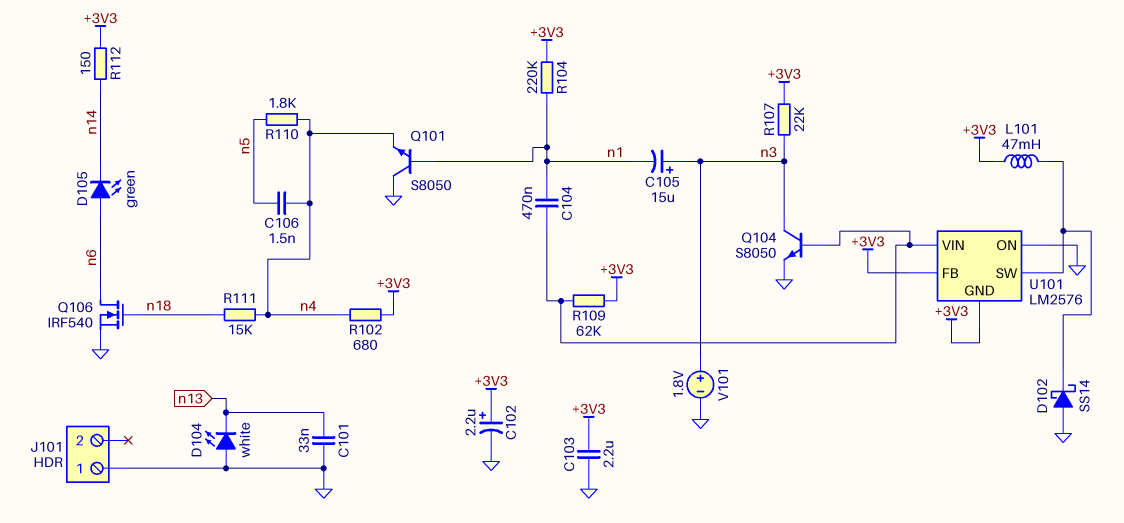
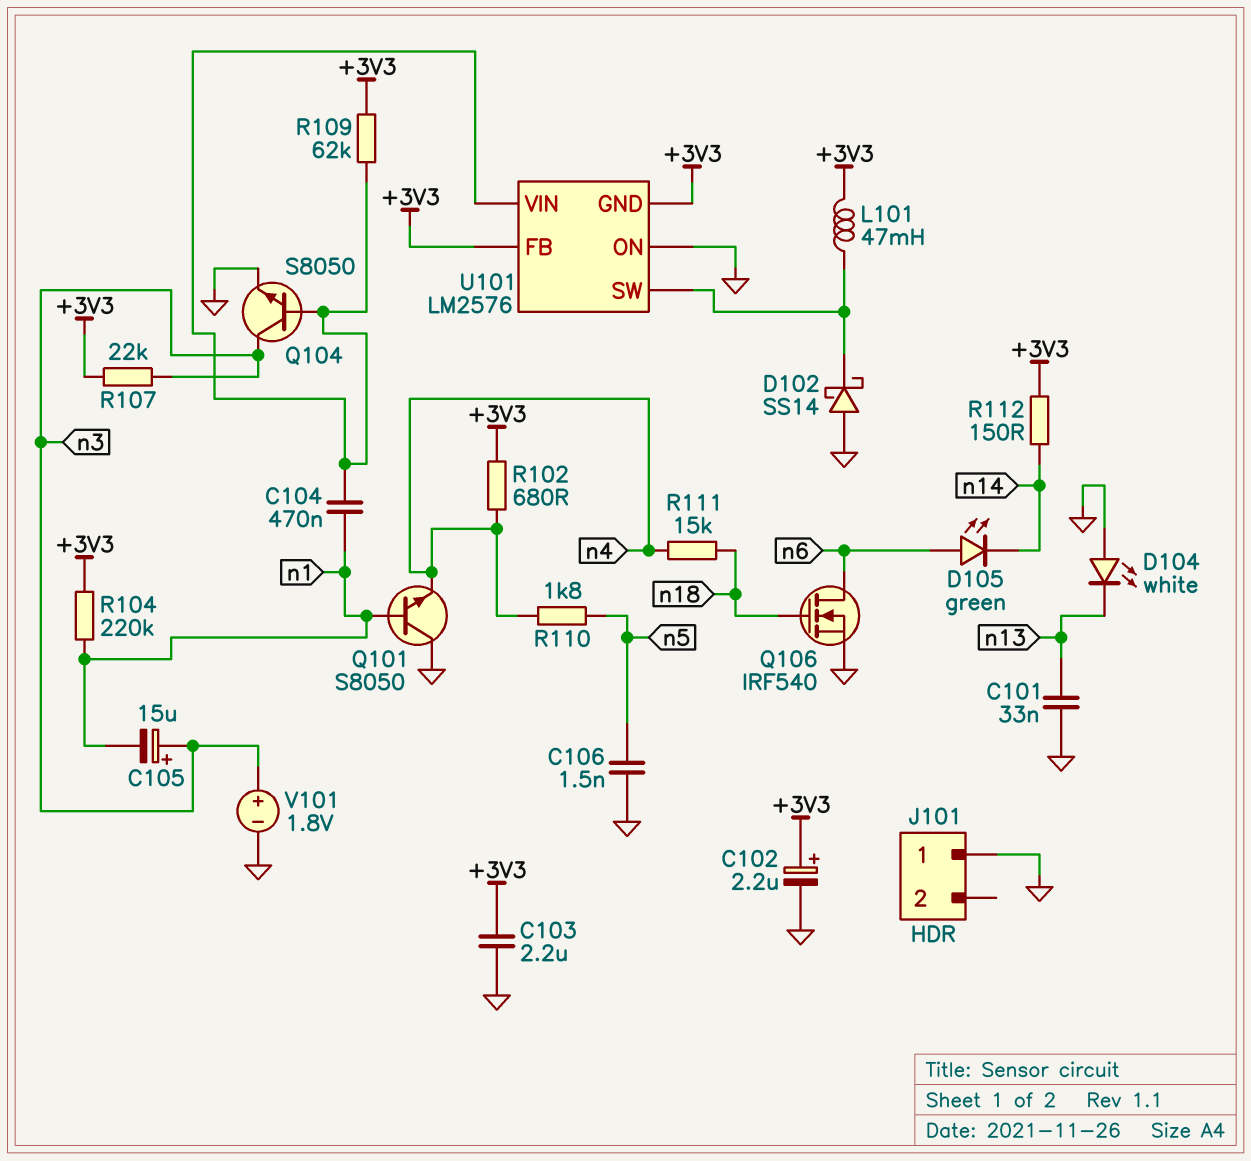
C106: 1.5nF (n4, n5) -> 1.5nF (GND, n5)

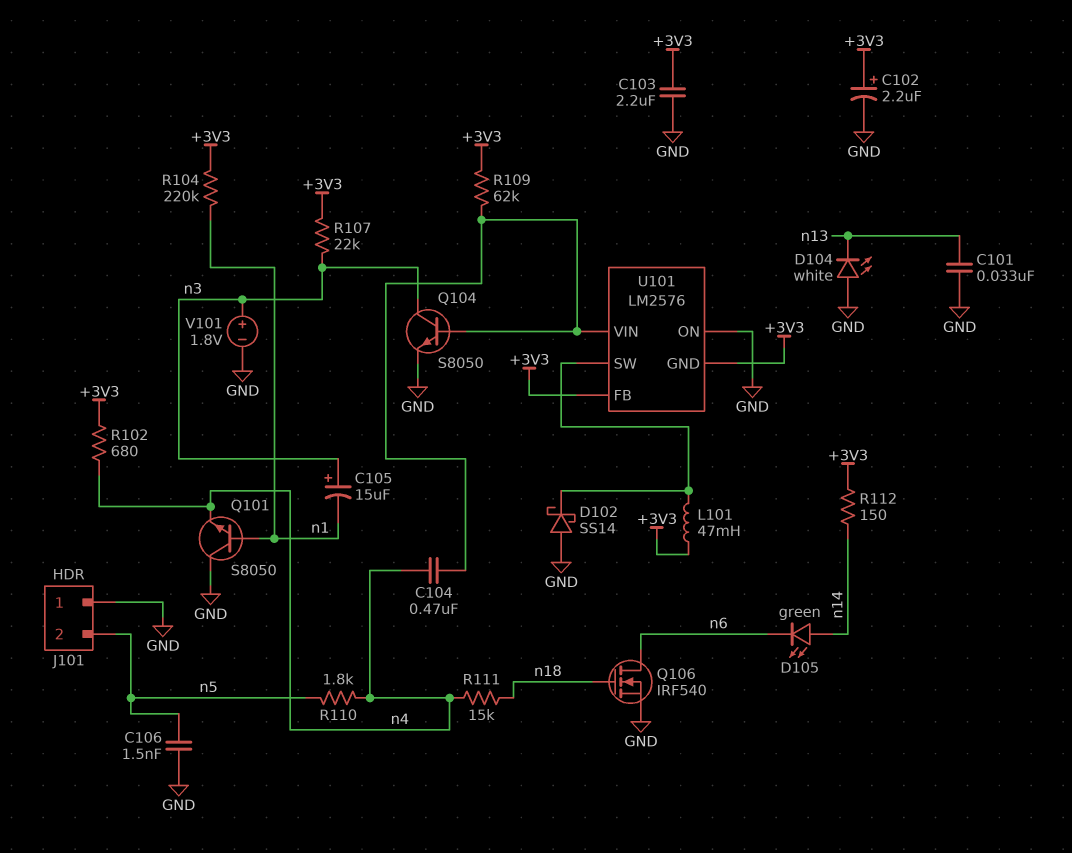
C104: 470nF (U101/VIN, n1) -> 470nF (U101/VIN, n4)
D105: LED green (A n6, K n14) -> LED green (A n14, K n6)
J101 pin 2: none -> n5

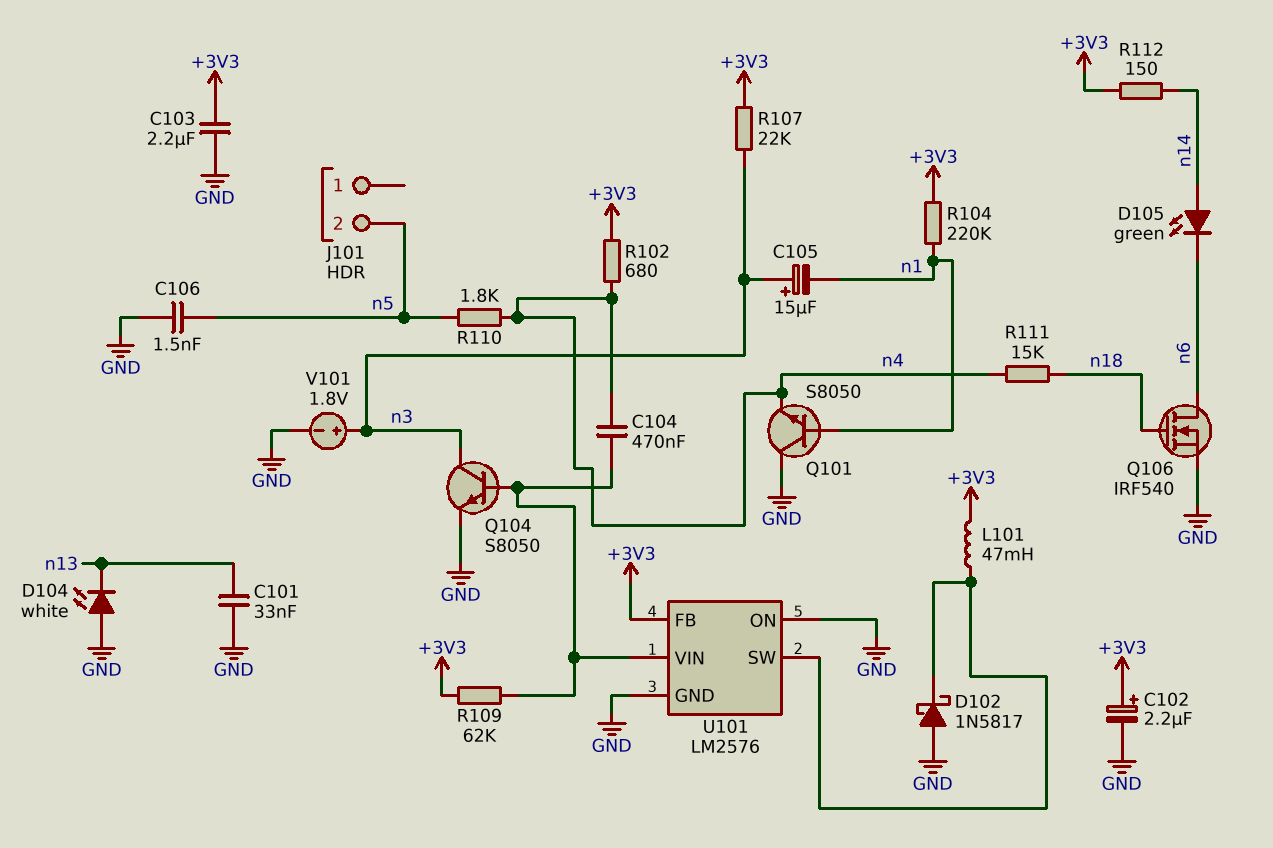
D102: schottky SS14 (A GND, K U101/SW) -> schottky 1N5817 (A GND, K U101/SW)
J101 pin 1: GND -> none
U101 pin GND: +3V3 -> GND

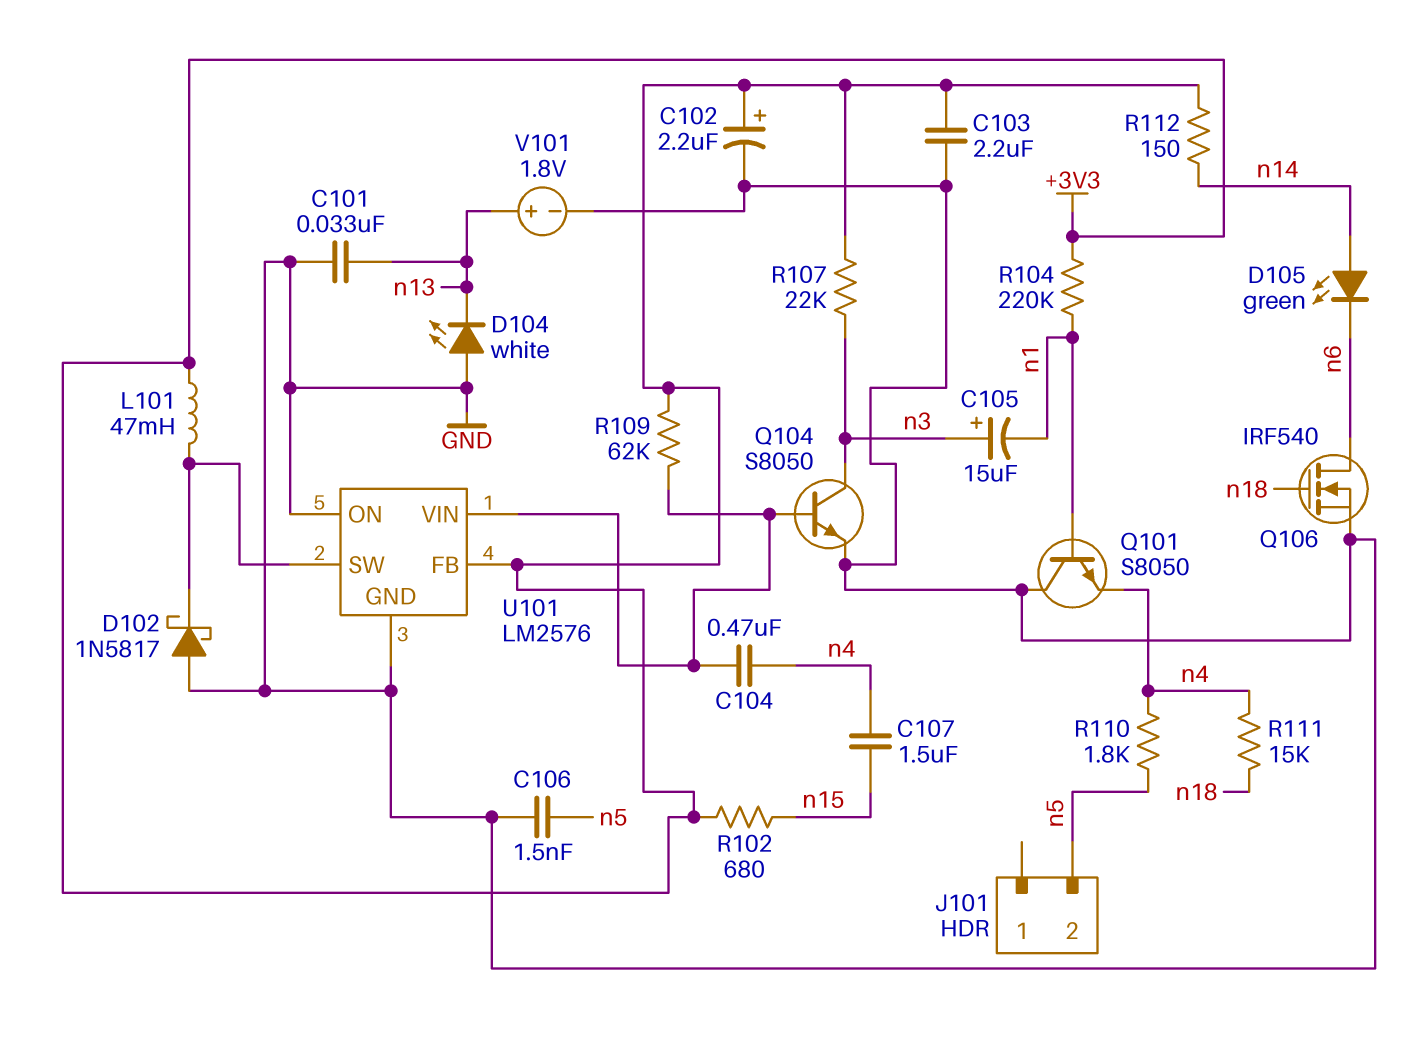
C107: none -> 1.5uF (n4, n15)
R102: 680 (+3V3, n4) -> 680 (+3V3, n15)
V101: 1.8V (plus n3, minus GND) -> 1.8V (plus n13, minus GND)

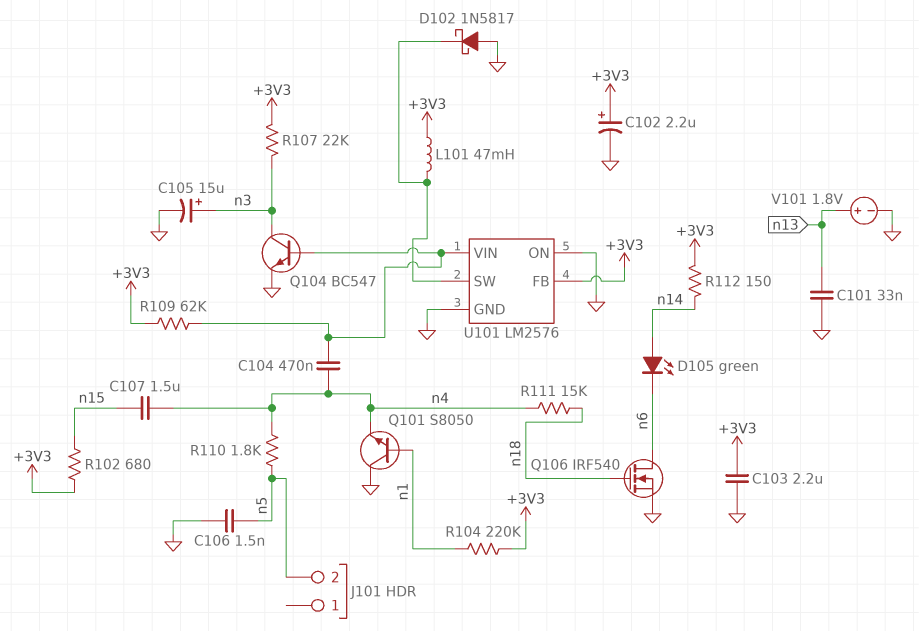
C105: 15uF (plus n3, minus n1) -> 15uF (plus n3, minus GND)
D104: LED white (A GND, K n13) -> none
Q104: NPN S8050 (B U101/VIN, C n3, E GND) -> NPN BC547 (B U101/VIN, C n3, E GND)

